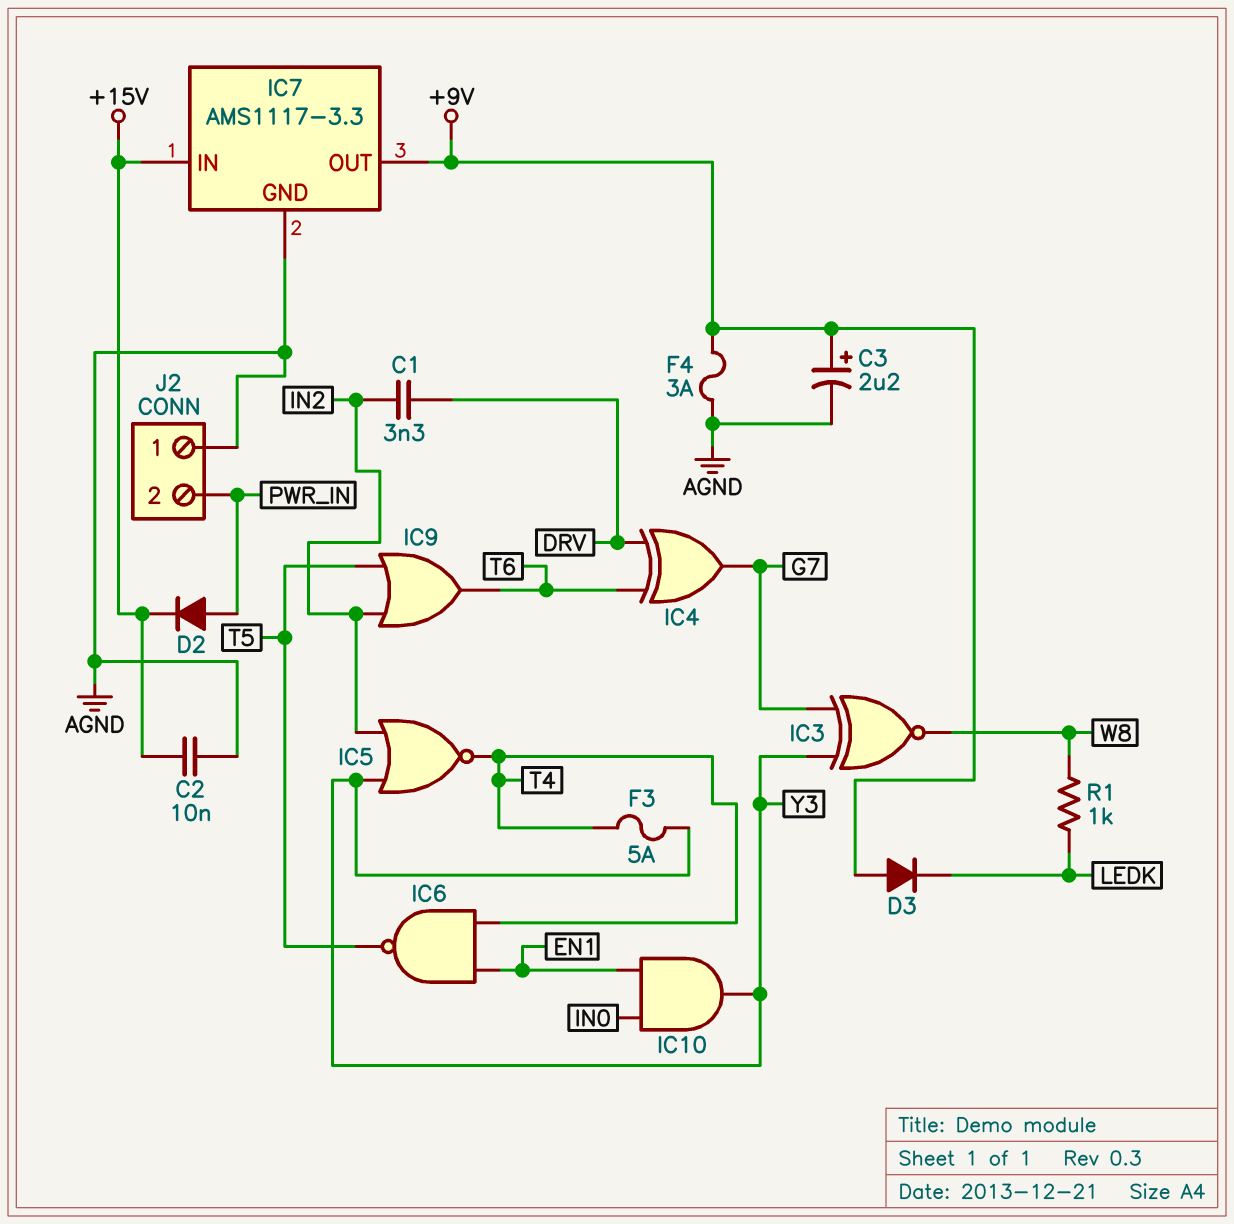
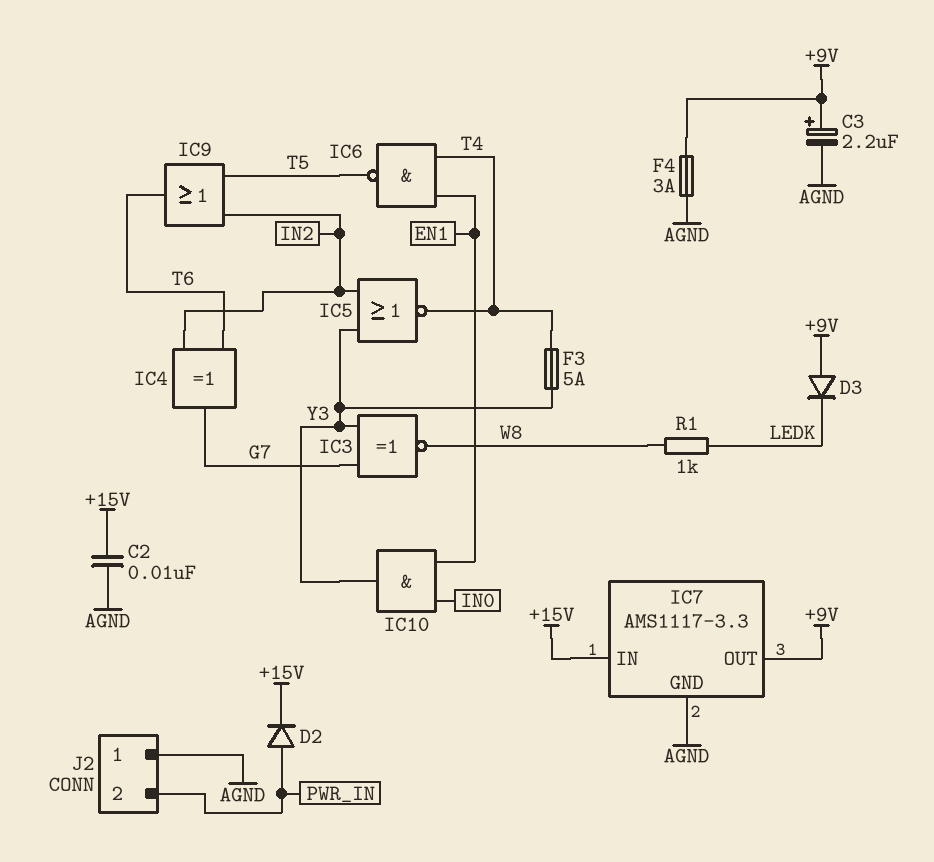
C1: 3.3nF (DRV, IN2) -> none
IC4: XOR (in DRV, in T6, out G7) -> XOR (in IN2, in T6, out G7)

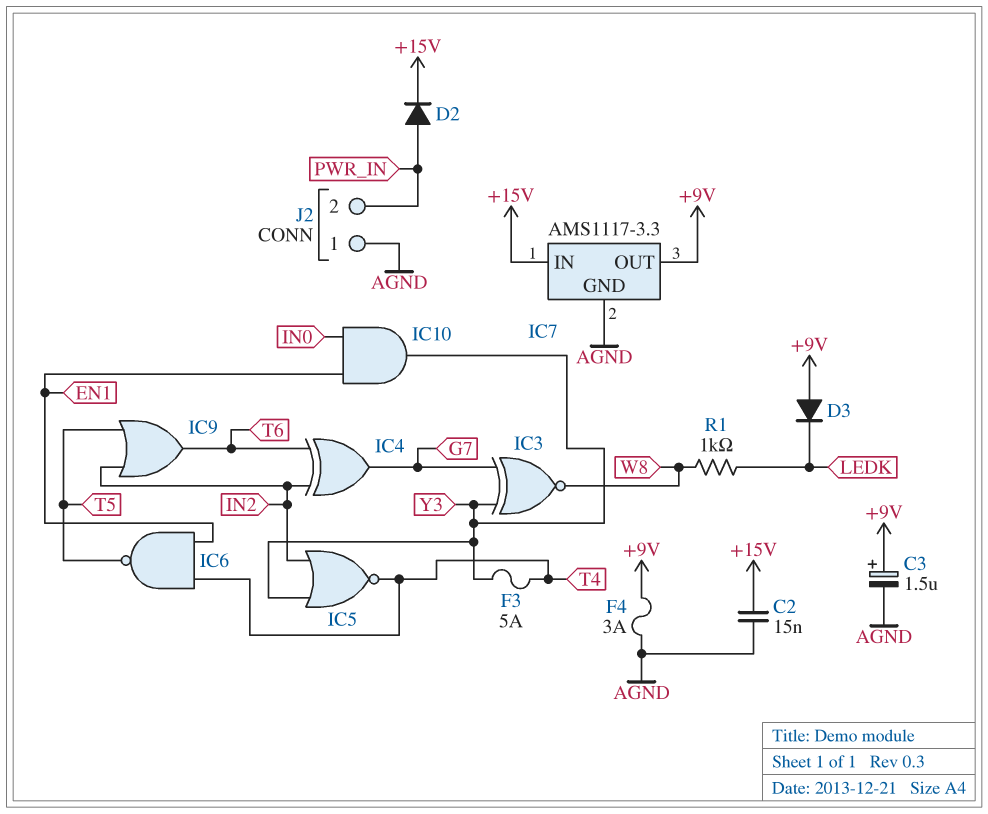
C2: 10nF (+15V, AGND) -> 15nF (+15V, AGND)
C3: 2.2uF (plus +9V, minus AGND) -> 1.5uF (plus +9V, minus AGND)

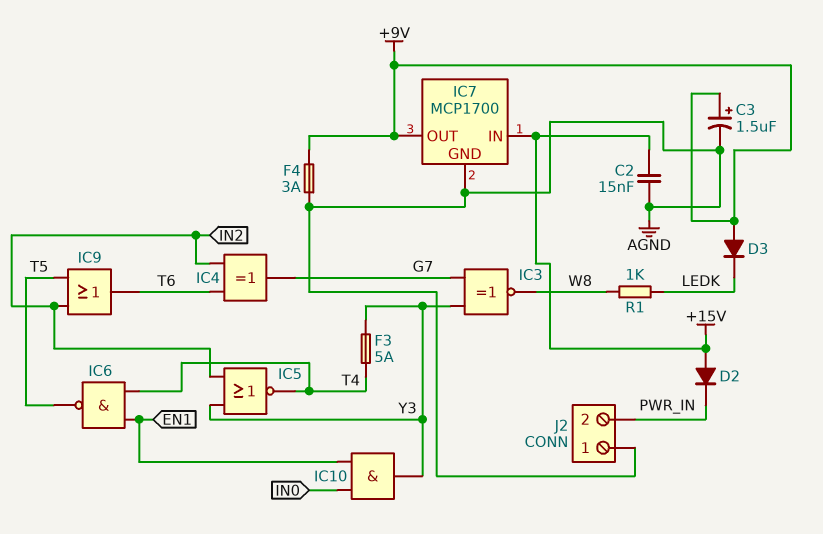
D2: diode (A PWR_IN, K +15V) -> diode (A +15V, K PWR_IN)
IC7: AMS1117-3.3 -> MCP1700

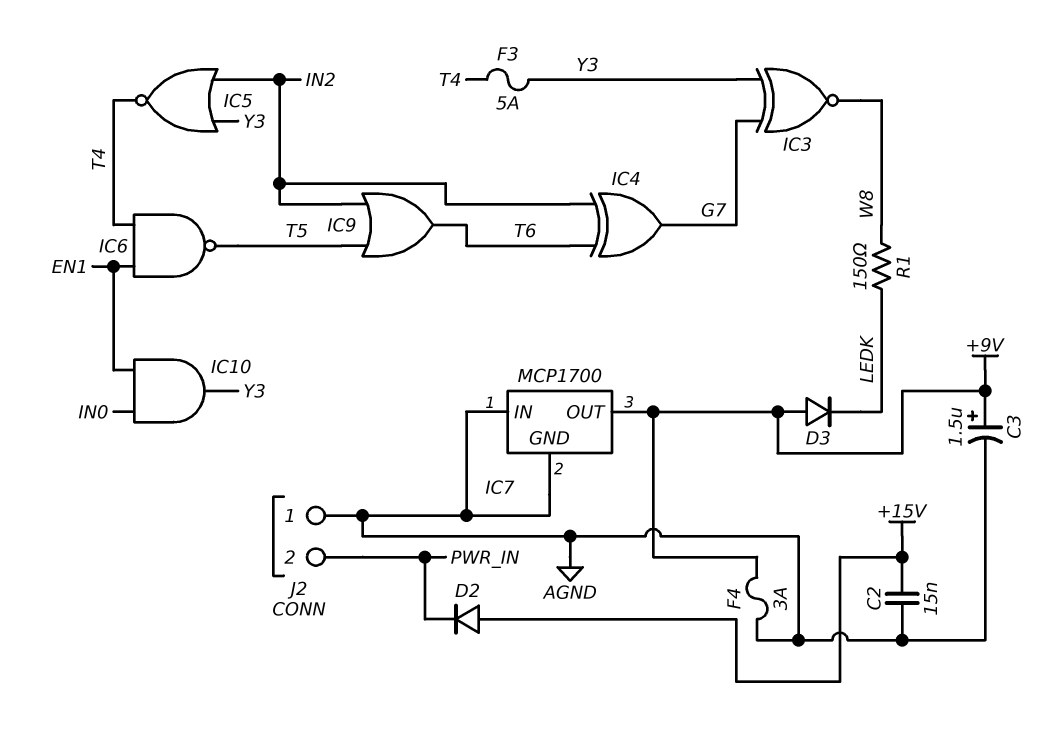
IC7 pin IN: +15V -> AGND
R1: 1k (LEDK, W8) -> 150 (LEDK, W8)

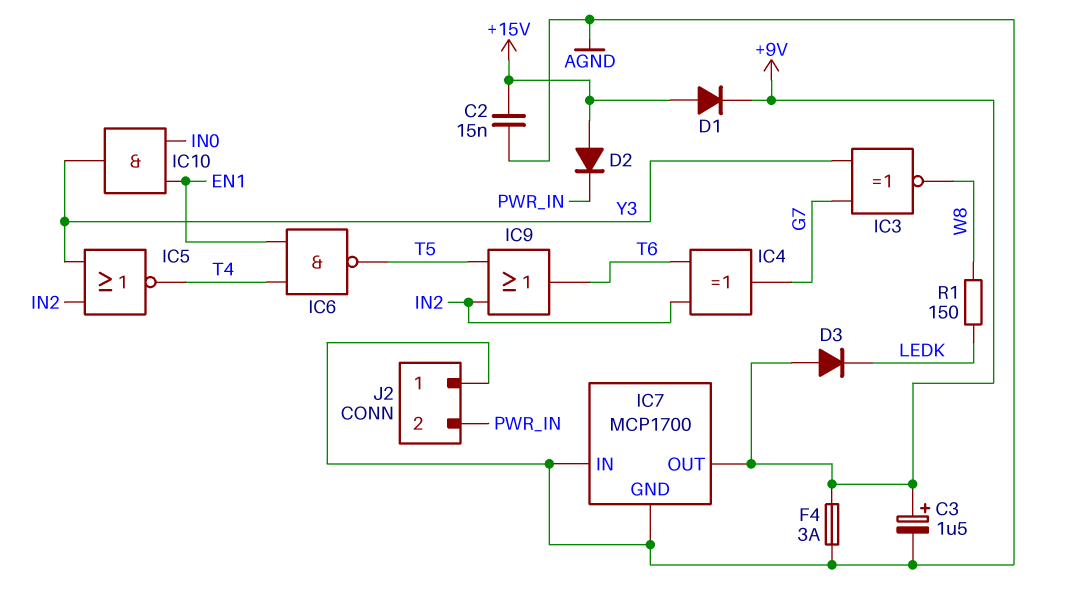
D1: none -> diode (A +15V, K +9V)
F3: 5A (T4, Y3) -> none

